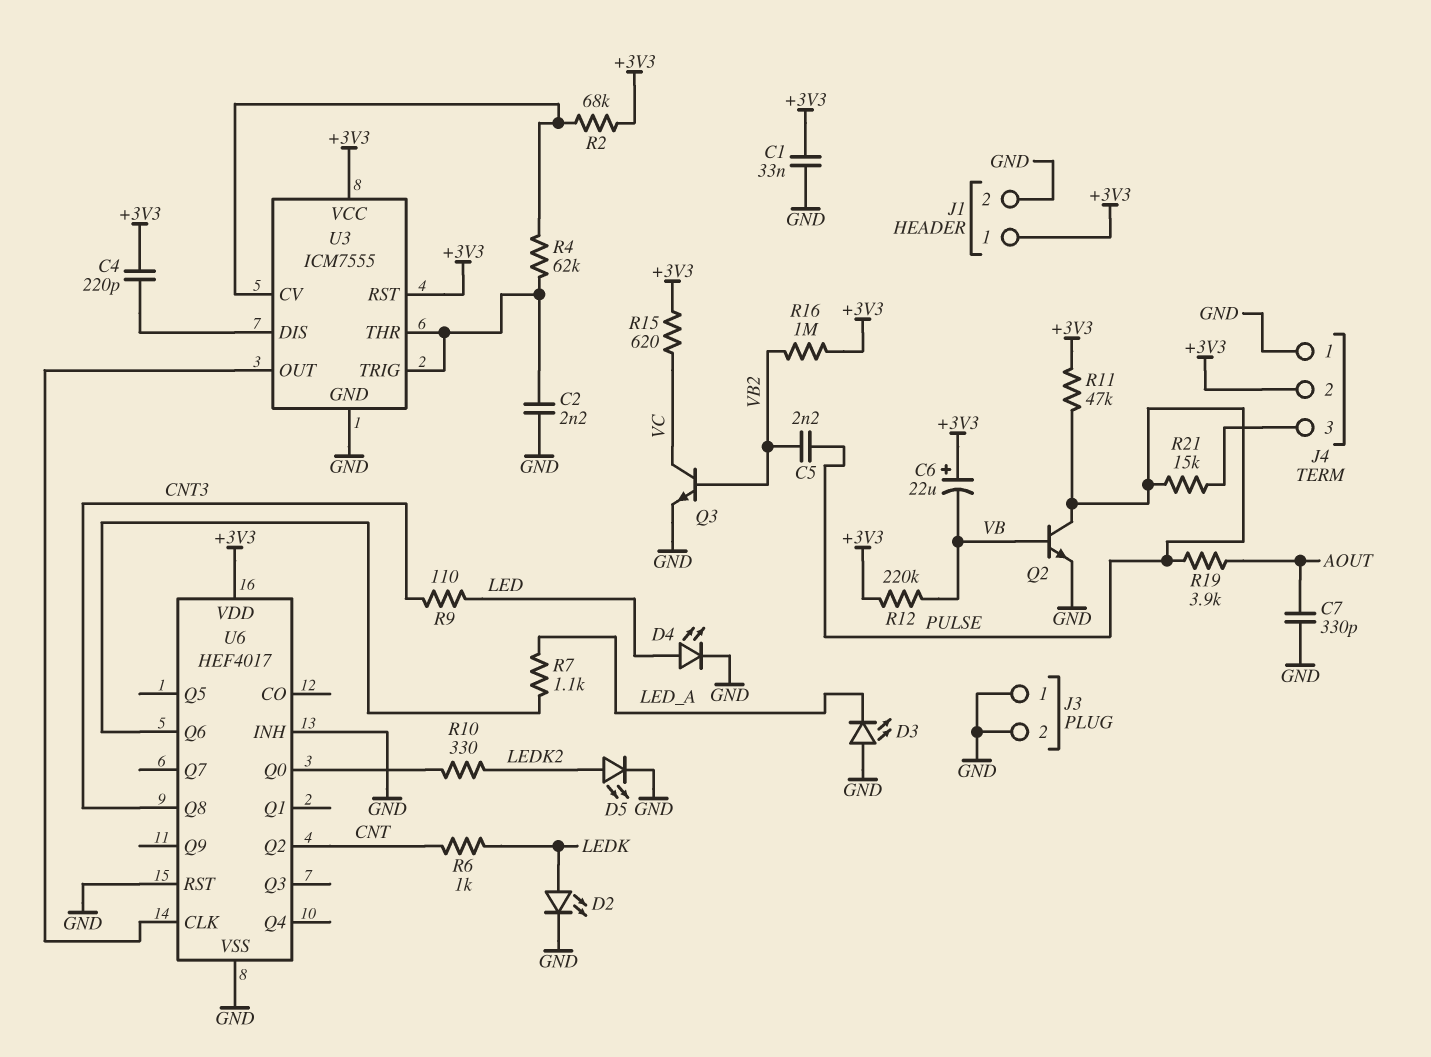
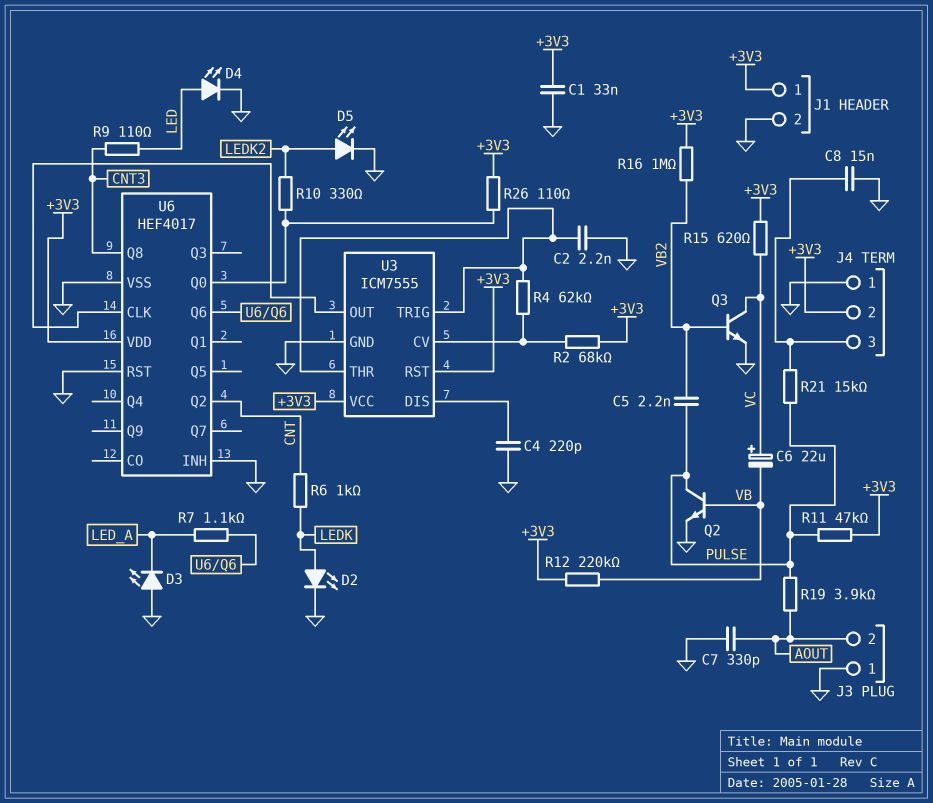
C4: 220pF (+3V3, U3/DIS) -> 220pF (GND, U3/DIS)
C6: 22uF (plus +3V3, minus VB) -> 22uF (plus VC, minus VB)
C8: none -> 15nF (GND, J4/3)
J3 pin 2: GND -> AOUT
R26: none -> 110 (+3V3, U6/Q0)

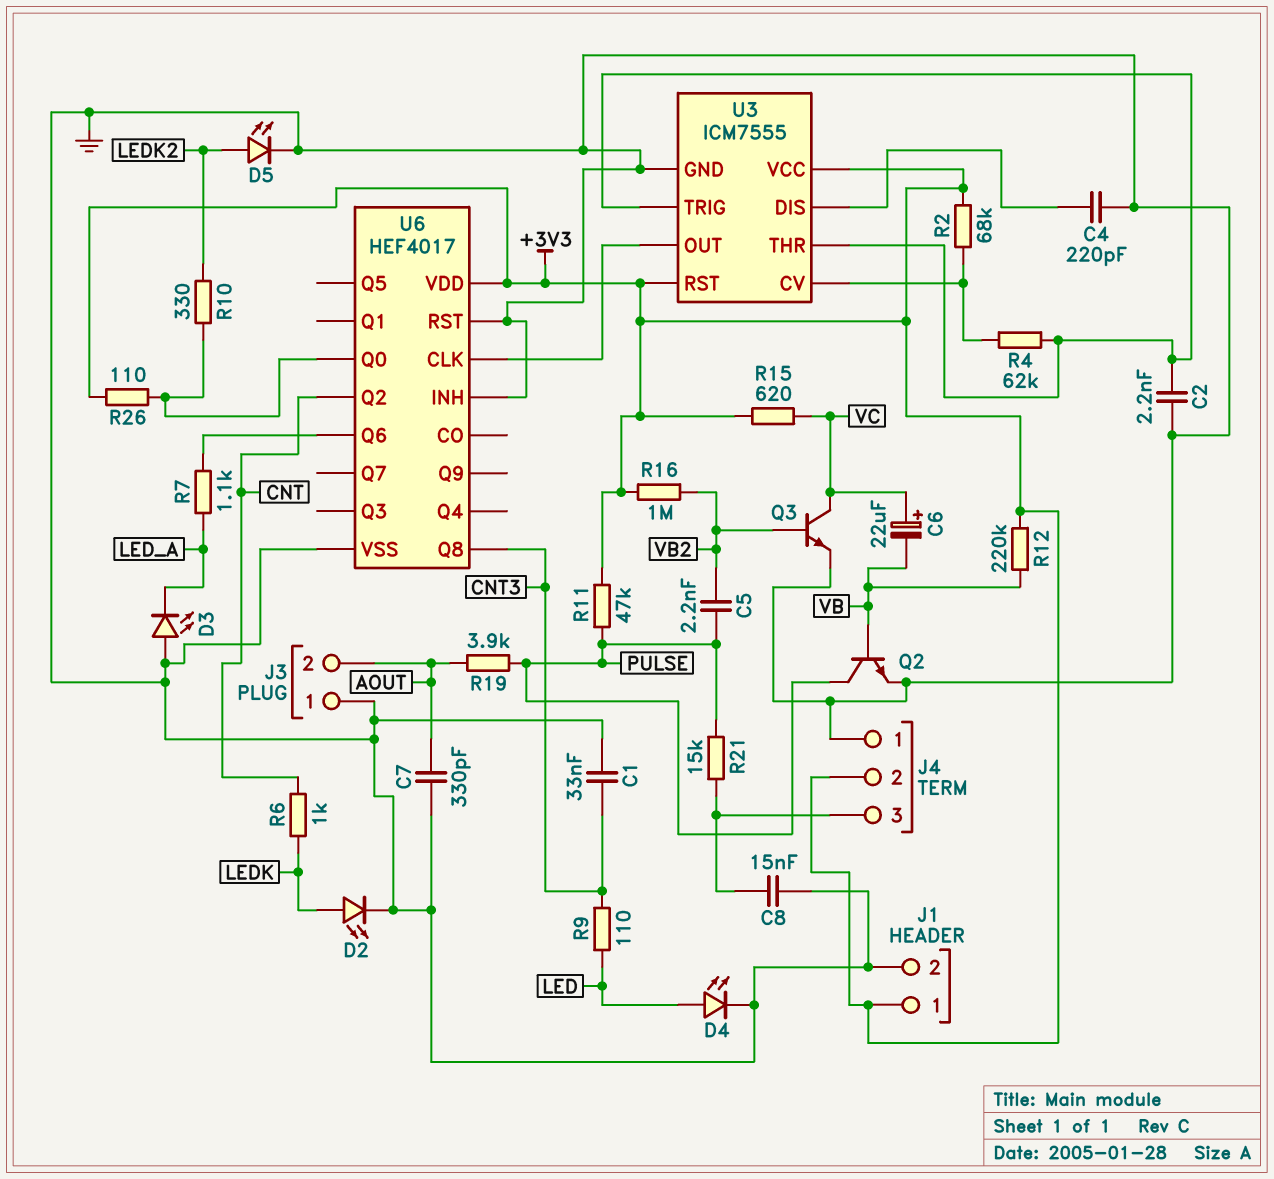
C1: 33nF (+3V3, GND) -> 33nF (CNT3, GND)

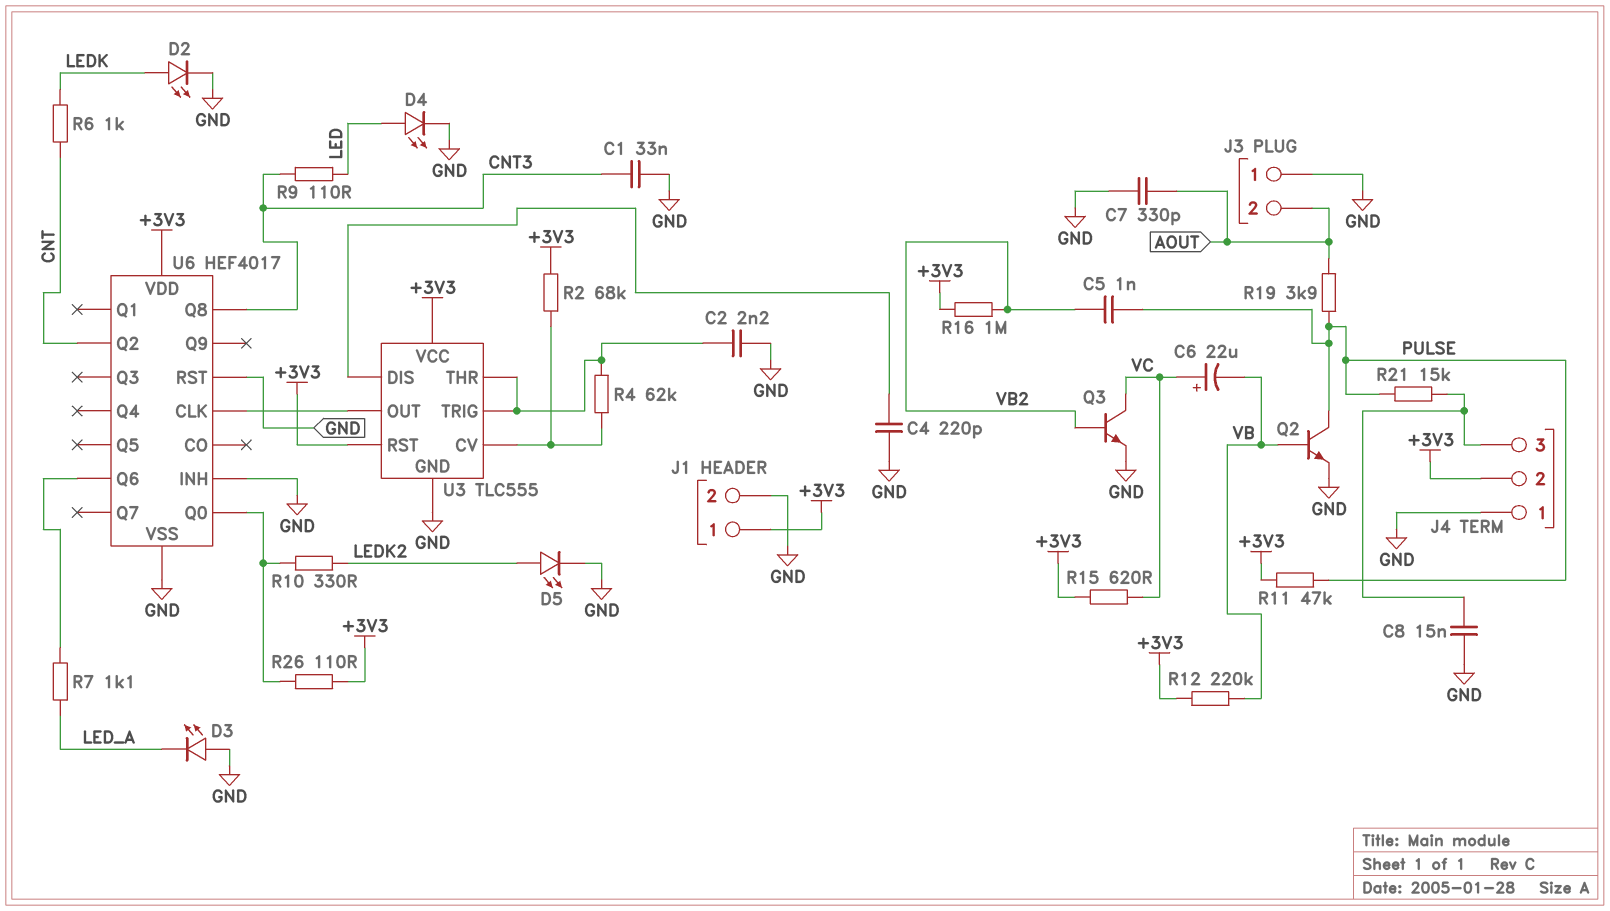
C5: 2.2nF (PULSE, VB2) -> 1nF (PULSE, VB2)
U3: ICM7555 -> TLC555

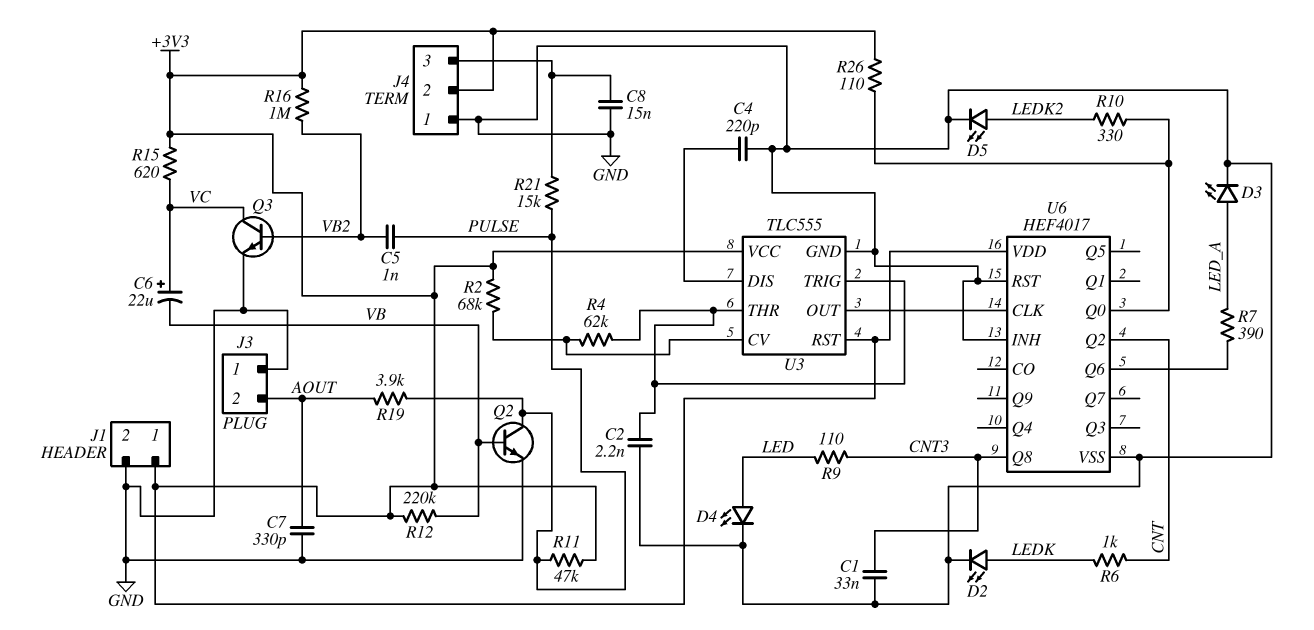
D3: LED (A GND, K LED_A) -> LED (A LED_A, K GND)
R7: 1.1k (LED_A, U6/Q6) -> 390 (LED_A, U6/Q6)

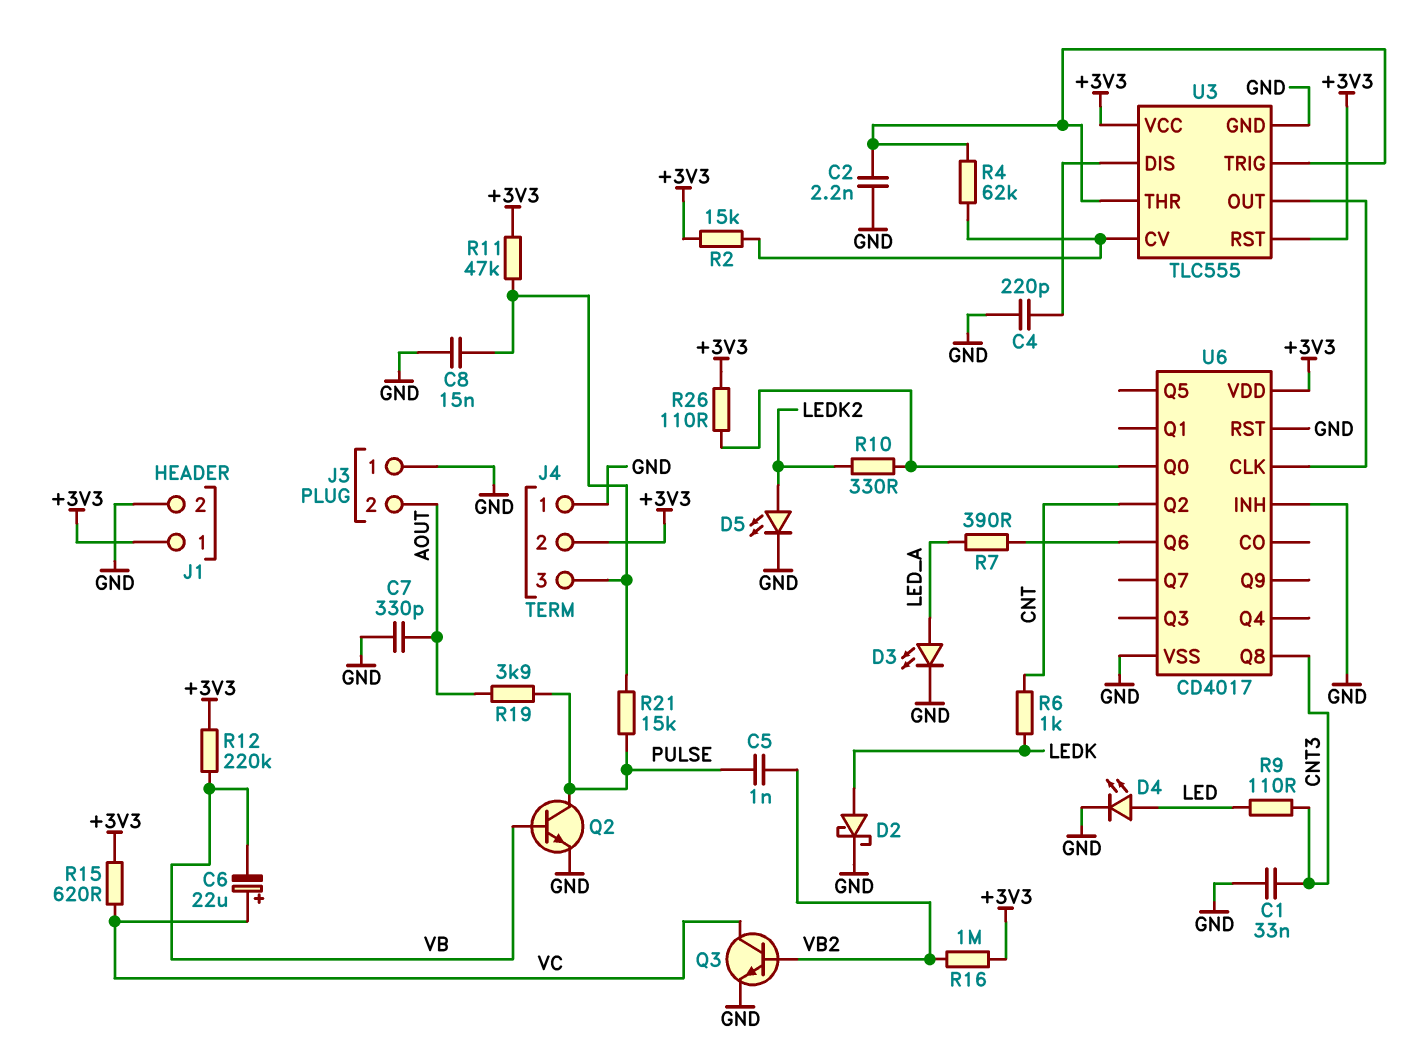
D2: LED (A LEDK, K GND) -> schottky (A LEDK, K GND)
R2: 68k (+3V3, U3/CV) -> 15k (+3V3, U3/CV)
R11: 47k (+3V3, PULSE) -> 47k (+3V3, J4/3)
U6: HEF4017 -> CD4017

